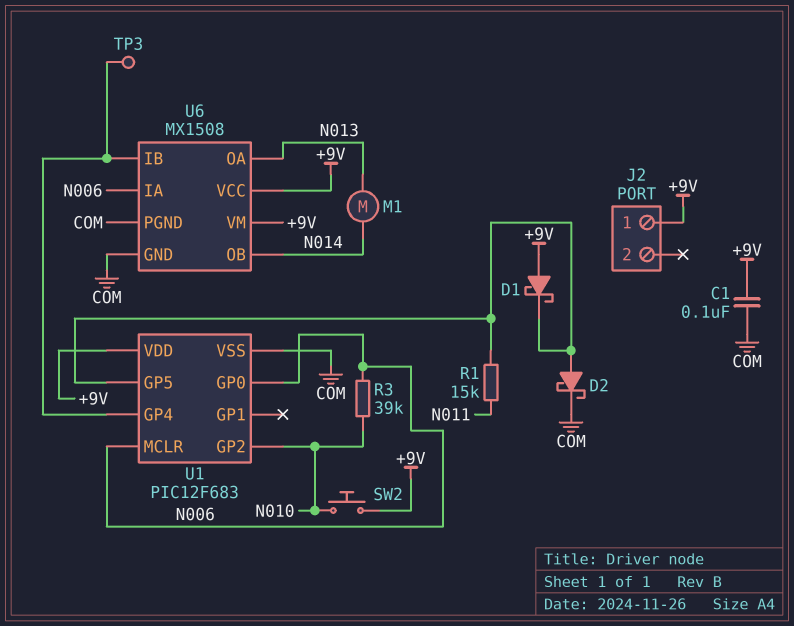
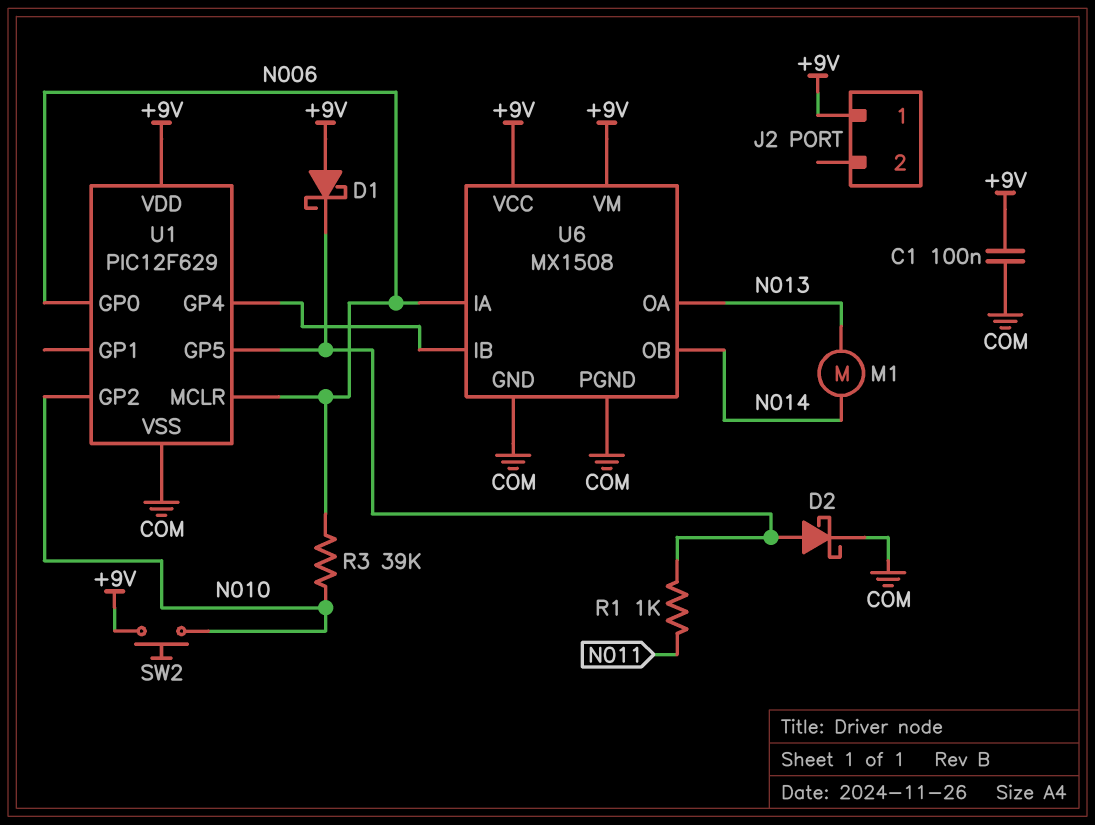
R1: 15k (N011, U1/GP5) -> 1k (N011, U1/GP5)
TP3: test point (U1/GP4) -> none
U1: PIC12F683 -> PIC12F629

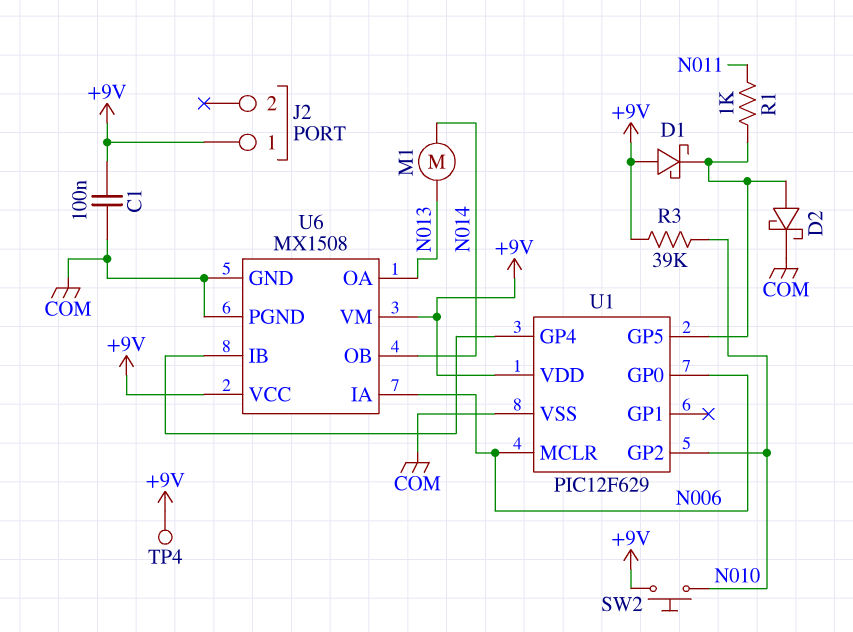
R3: 39k (N006, N010) -> 39k (+9V, N010)
TP4: none -> test point (+9V)

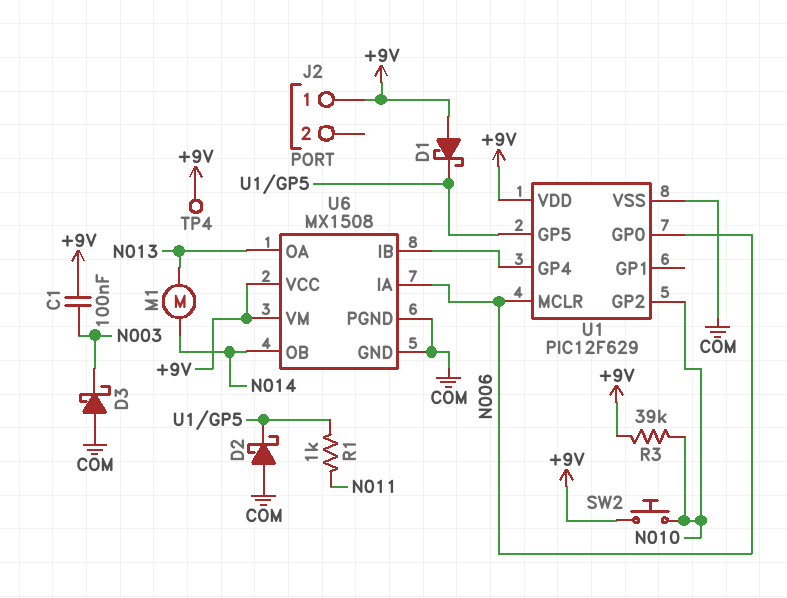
C1: 100nF (+9V, COM) -> 100nF (+9V, N003)
D2: schottky (A U1/GP5, K COM) -> schottky (A COM, K U1/GP5)
D3: none -> schottky (A COM, K N003)

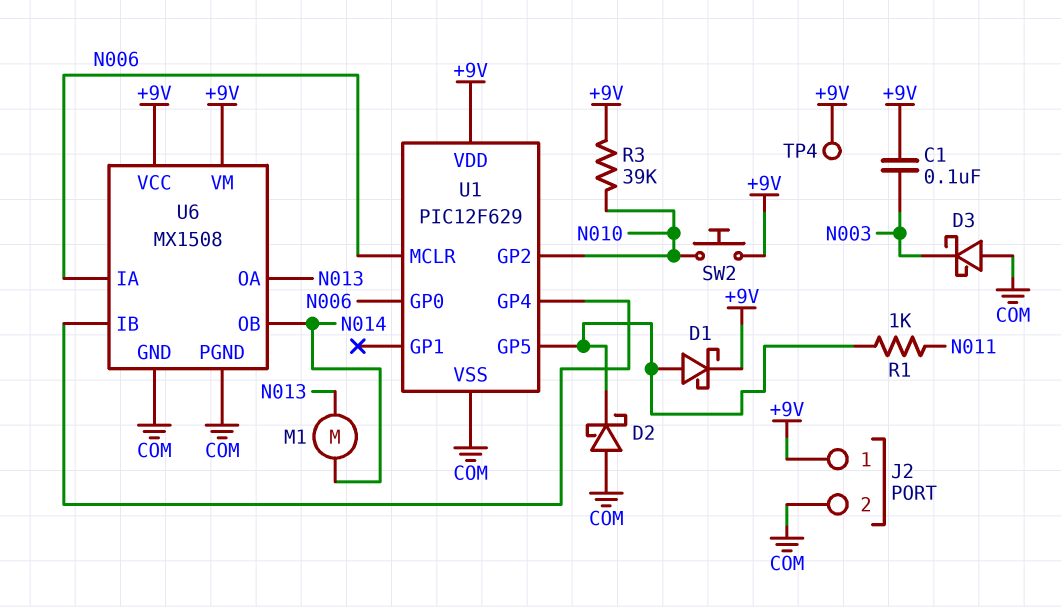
D1: schottky (A +9V, K U1/GP5) -> schottky (A U1/GP5, K +9V)
J2 pin 2: none -> COM

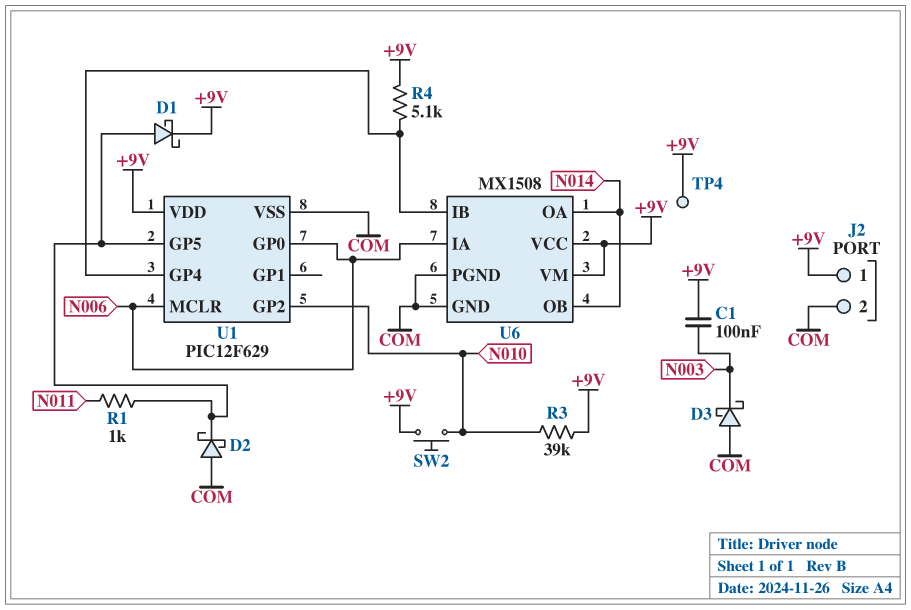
M1: motor (N013, N014) -> none
R4: none -> 5.1k (+9V, U1/GP4)
U6 pin OA: N013 -> N014

